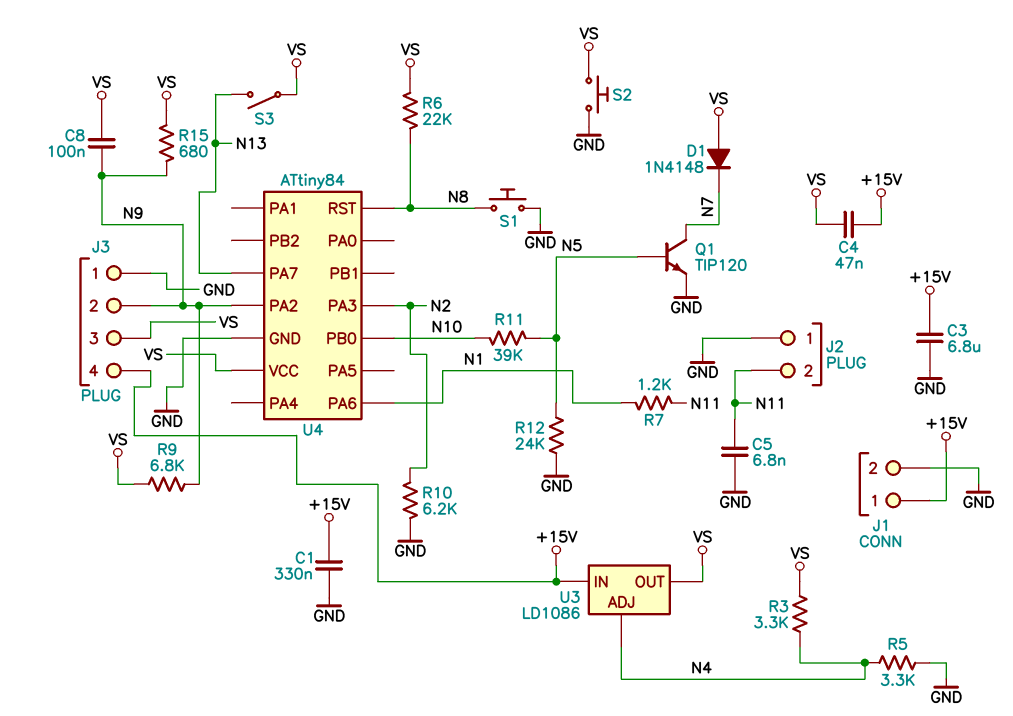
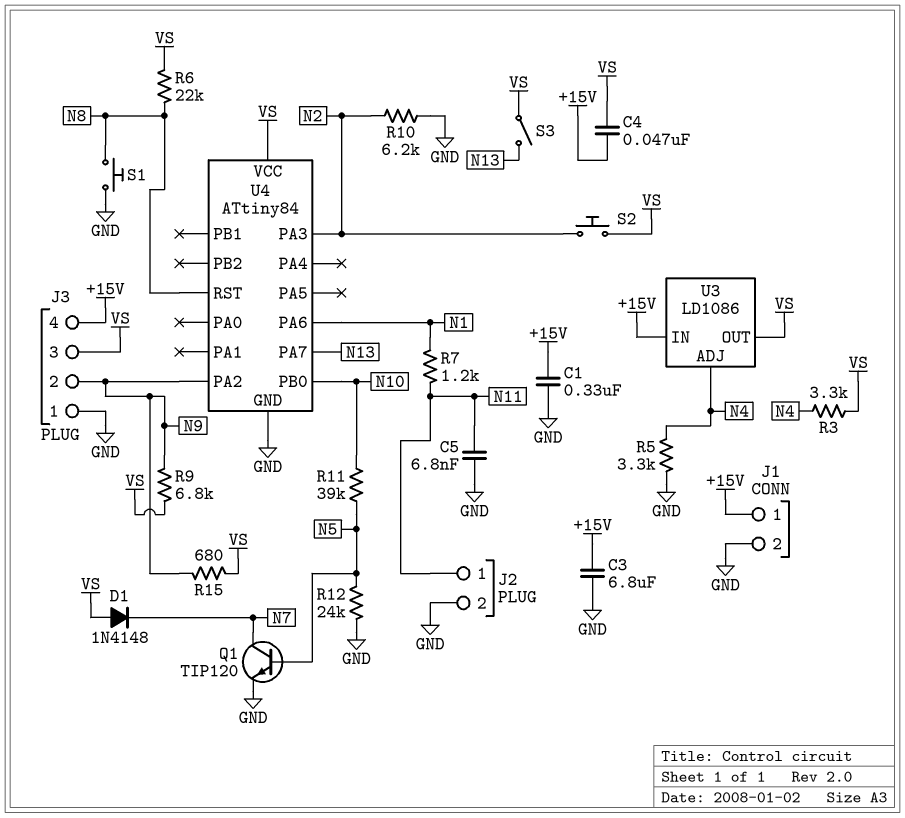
C8: 100nF (N9, VS) -> none
J2 pin 1: GND -> N11
J2 pin 2: N11 -> GND
S2: button (GND, VS) -> button (N2, VS)

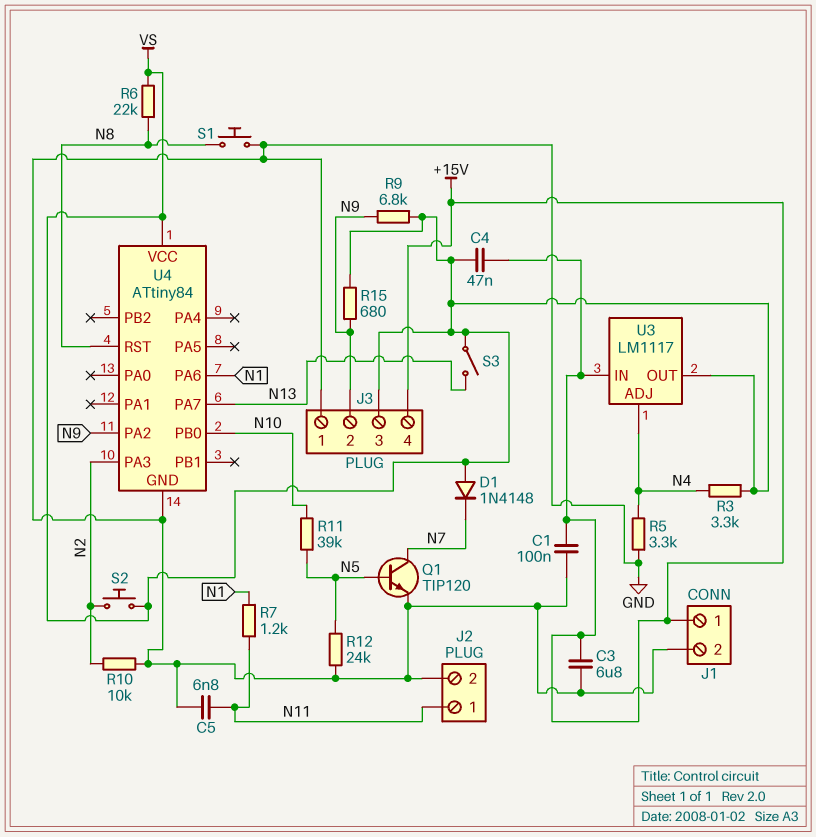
C1: 330nF (+15V, GND) -> 100nF (+15V, GND)
R10: 6.2k (GND, N2) -> 10k (GND, N2)
U3: LD1086 -> LM1117

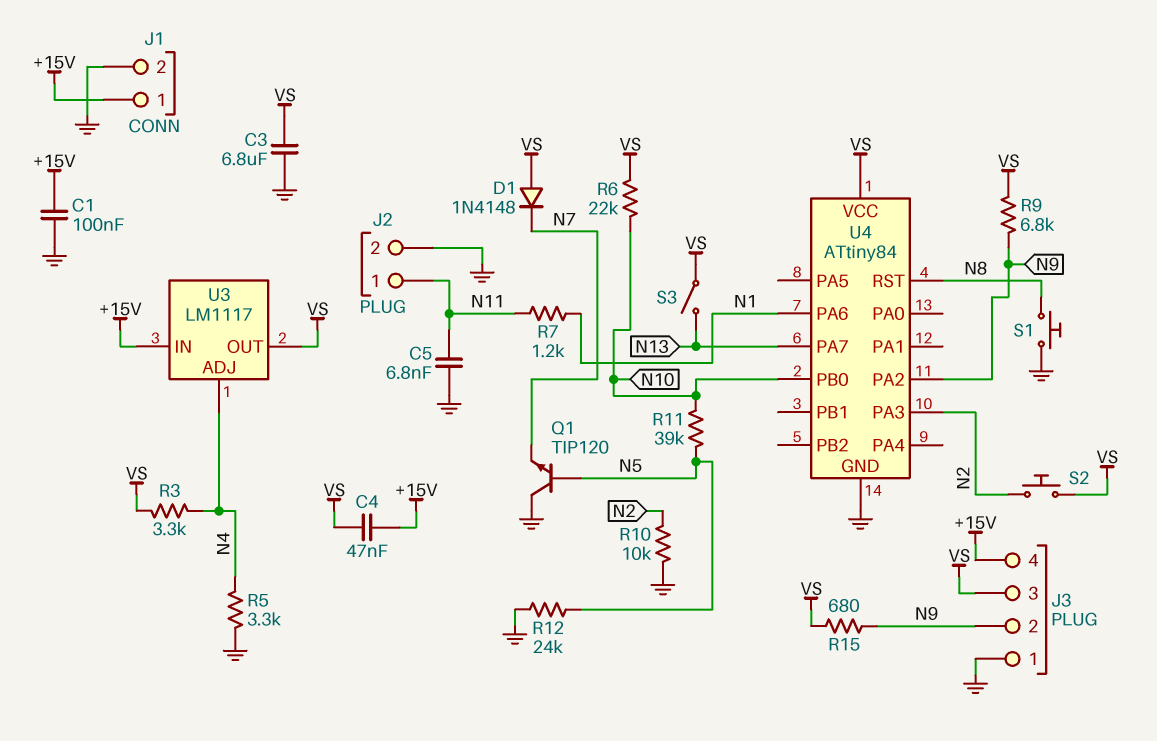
C3: 6.8uF (+15V, GND) -> 6.8uF (GND, VS)
Q1: NPN TIP120 (B N5, C N7, E GND) -> NPN TIP120 (B N5, C GND, E N7)
R6: 22k (N8, VS) -> 22k (N10, VS)

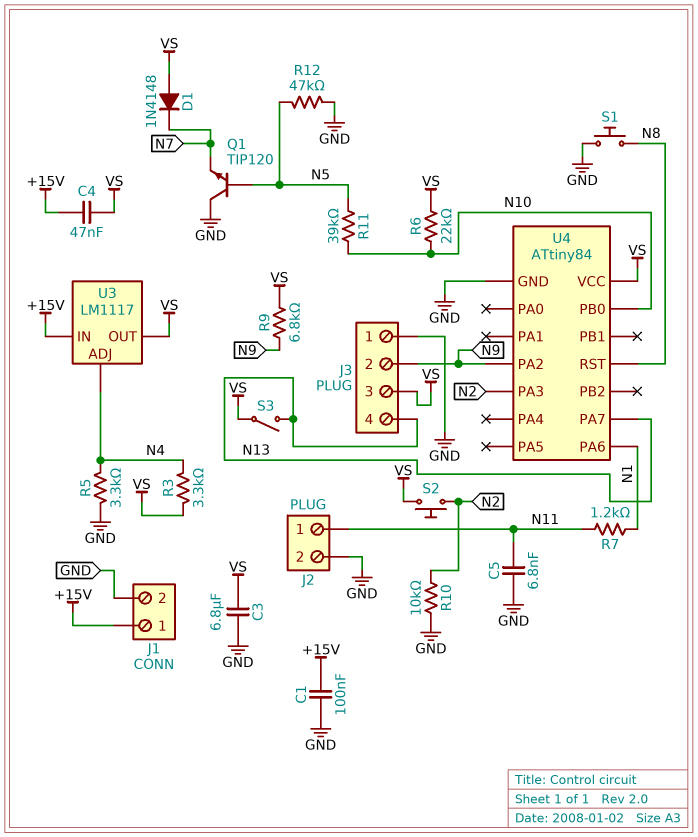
J3 pin 4: +15V -> N13
R12: 24k (GND, N5) -> 47k (GND, N5)
R15: 680 (N9, VS) -> none

